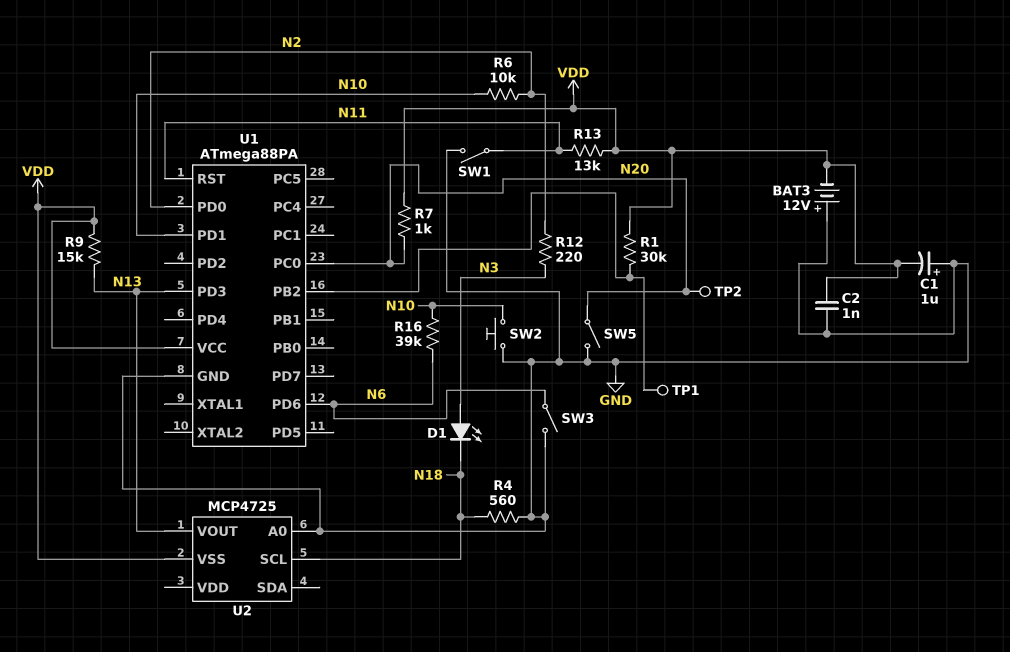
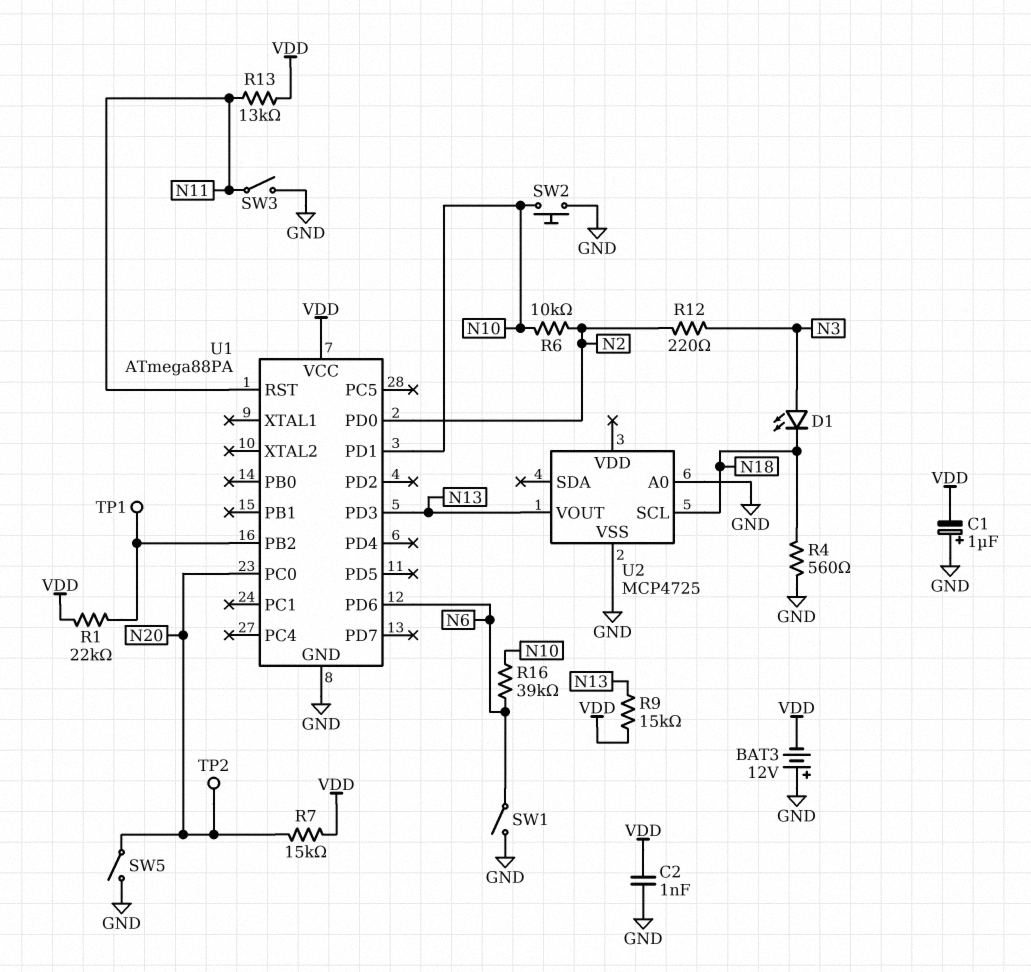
R1: 30k (U1/PB2, VDD) -> 22k (U1/PB2, VDD)
R7: 1k (N20, VDD) -> 15k (N20, VDD)
SW1: switch (GND, N11) -> switch (GND, N6)
SW3: switch (GND, N6) -> switch (GND, N11)
U2 pin VSS: VDD -> GND

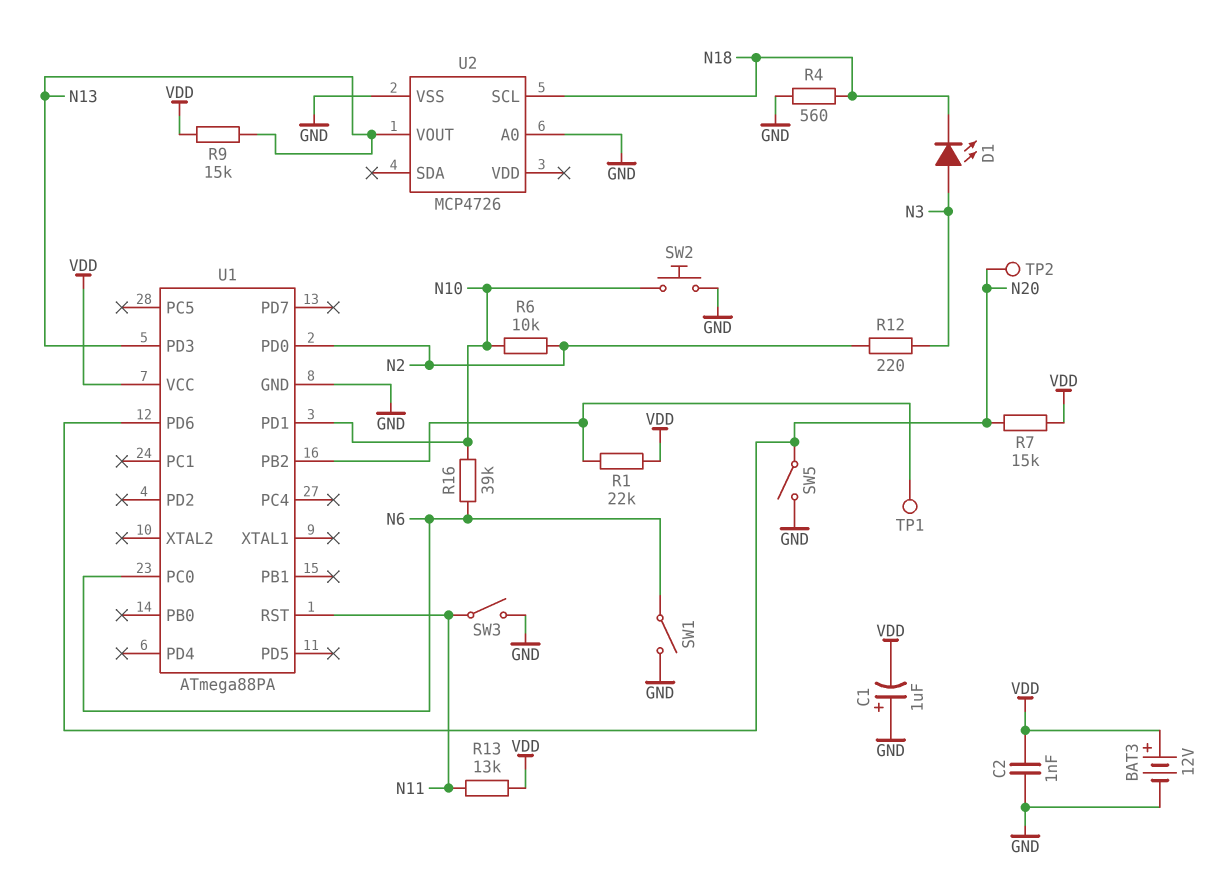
BAT3: 12V (plus GND, minus VDD) -> 12V (plus VDD, minus GND)
U1 pin PC0: N20 -> N6
U1 pin PD6: N6 -> N20
U2: MCP4725 -> MCP4726

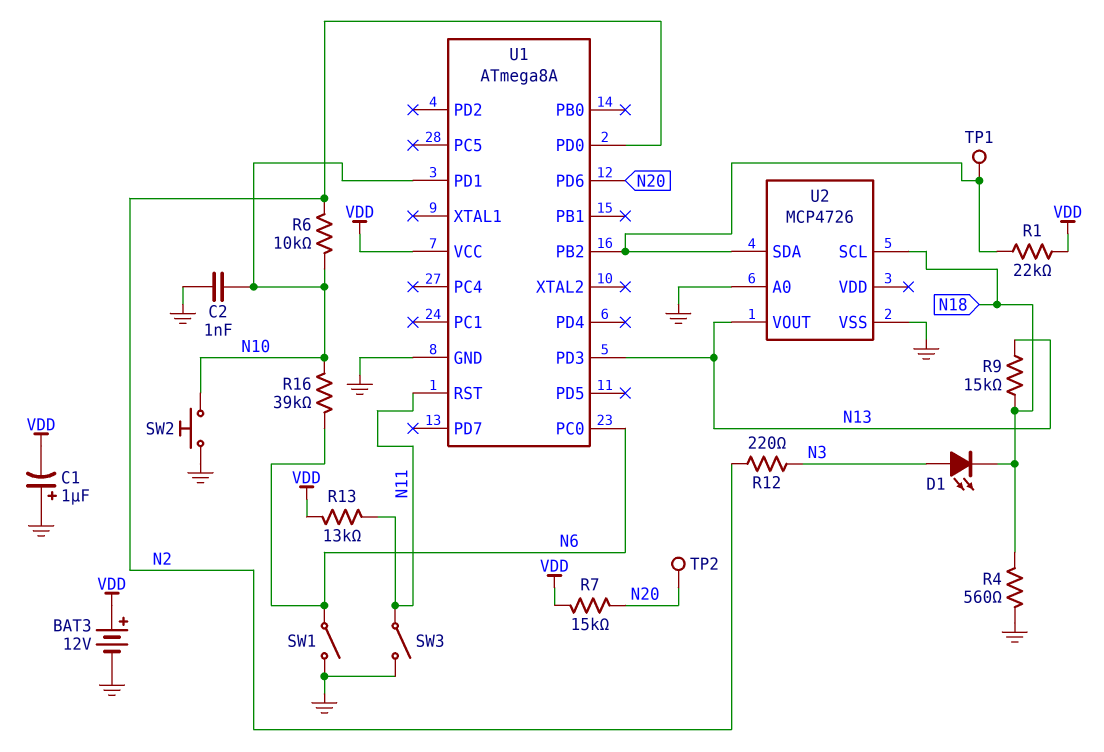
C2: 1nF (GND, VDD) -> 1nF (GND, N10)
R9: 15k (N13, VDD) -> 15k (N13, N18)
SW5: switch (GND, N20) -> none
U1: ATmega88PA -> ATmega8A
U2 pin SDA: none -> U1/PB2

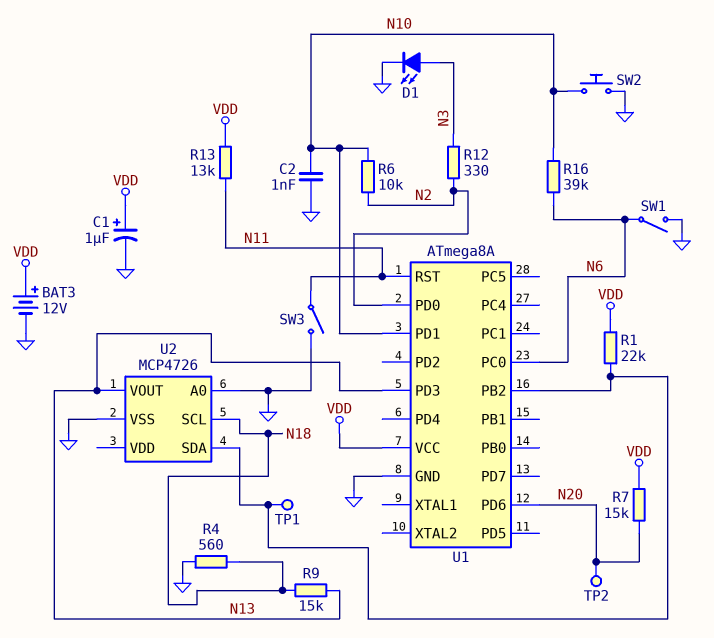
C1: 1uF (plus GND, minus VDD) -> 1uF (plus VDD, minus GND)
D1: LED (A N3, K N18) -> LED (A N3, K GND)
R12: 220 (N2, N3) -> 330 (N2, N3)

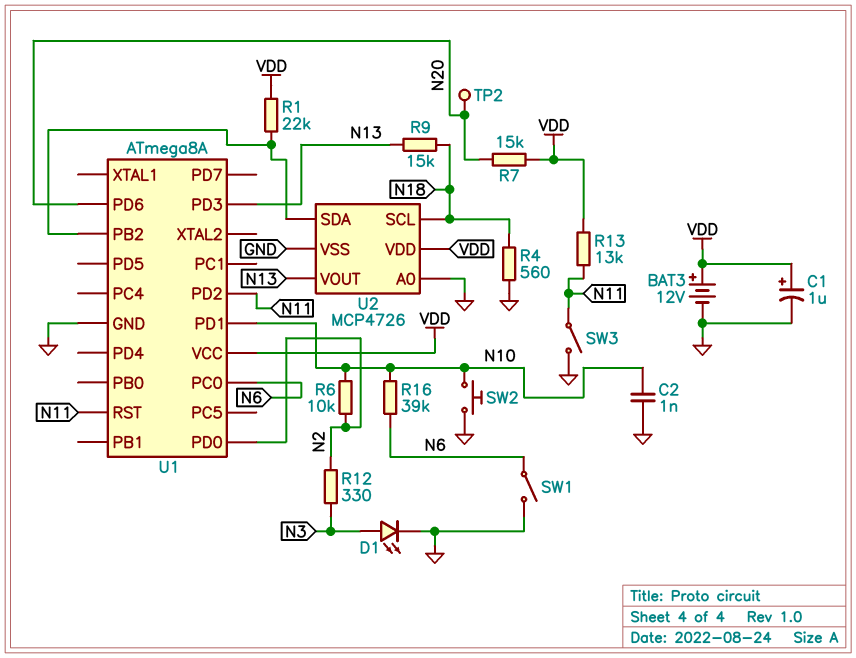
TP1: test point (U1/PB2) -> none
U1 pin PD2: none -> N11
U2 pin VDD: none -> VDD

